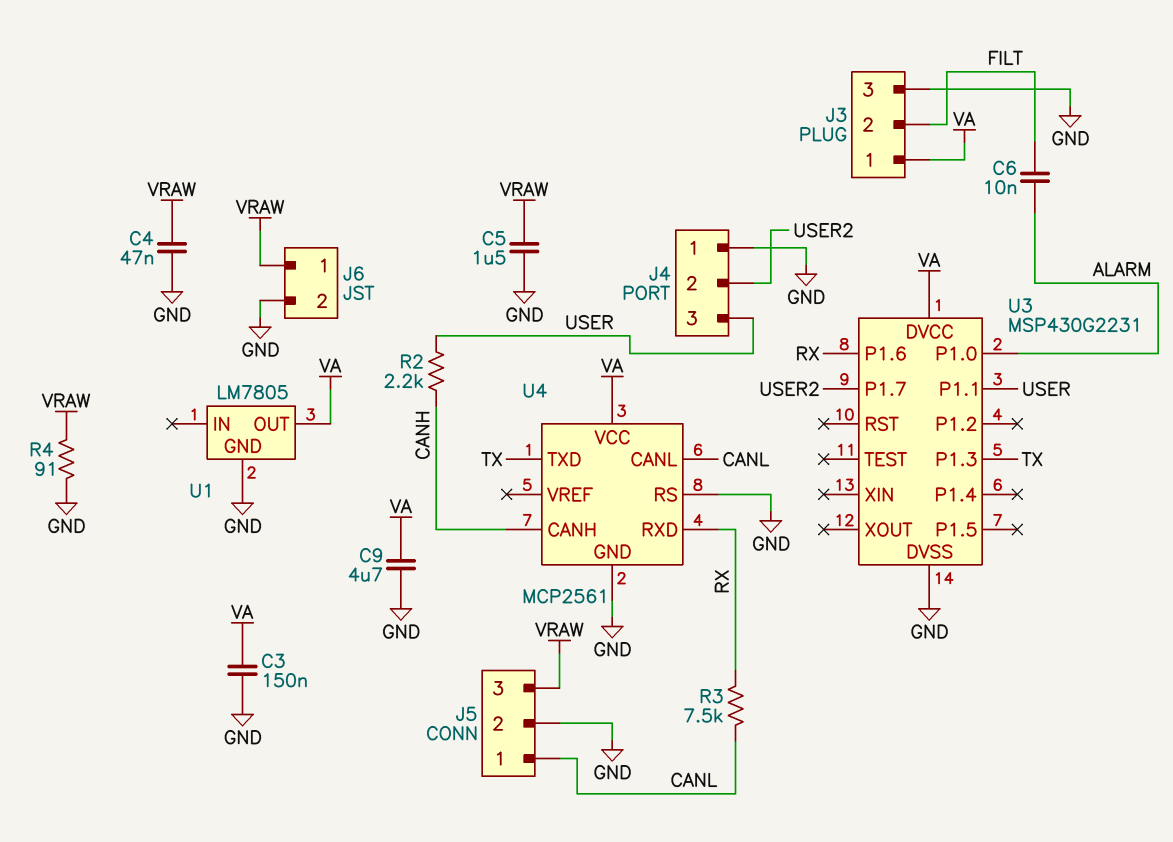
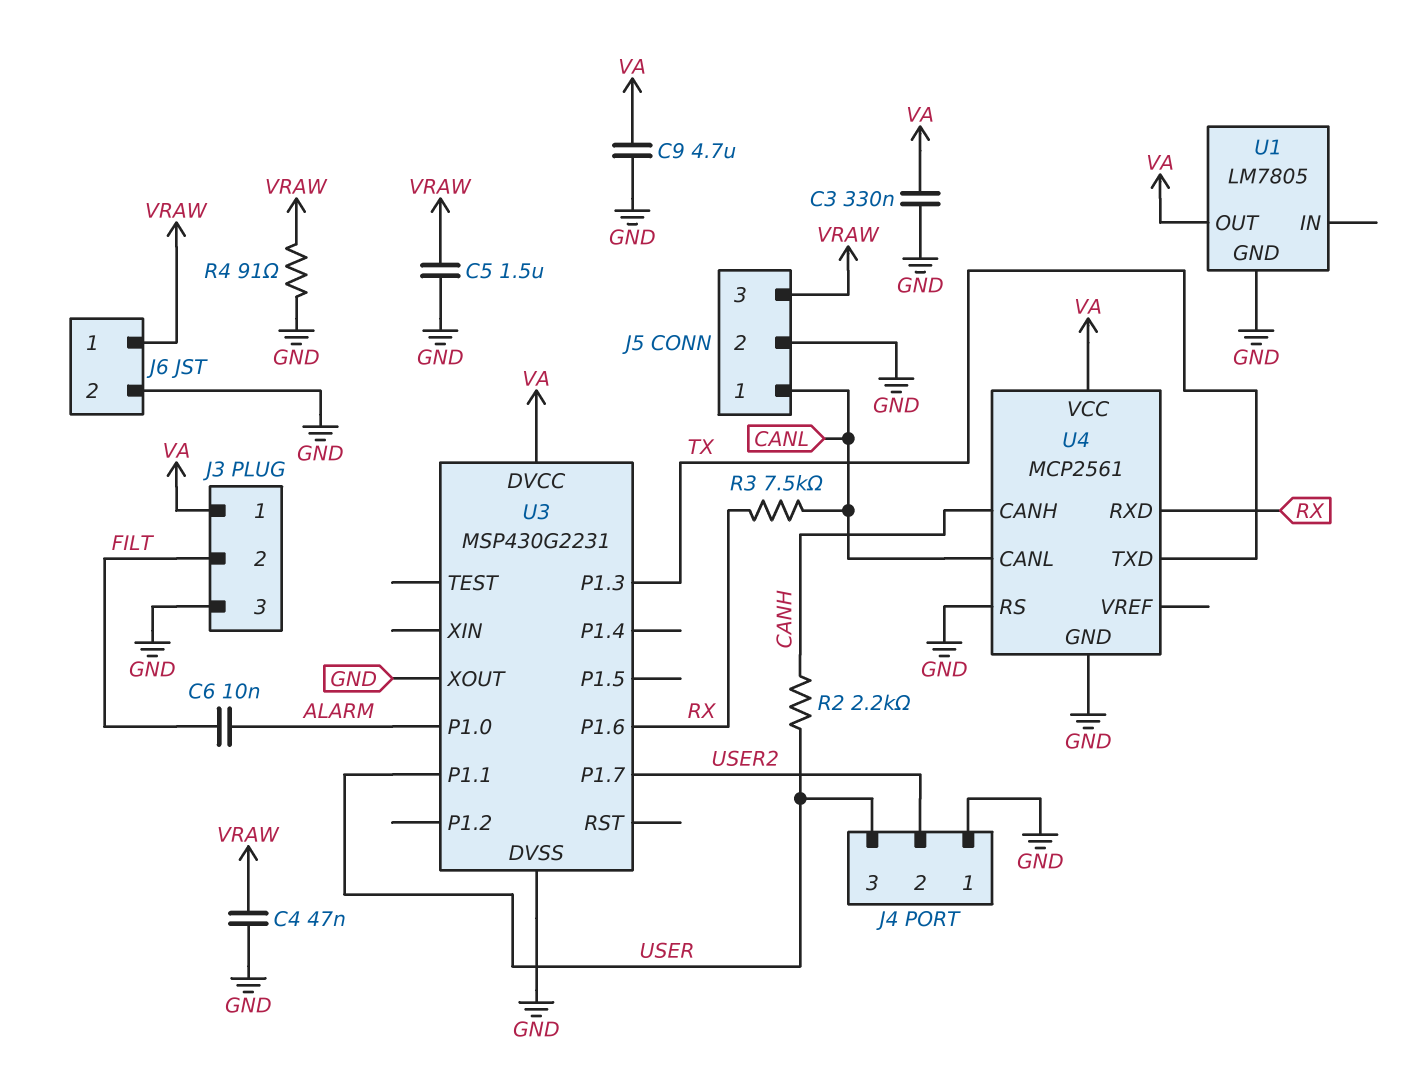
C3: 150nF (GND, VA) -> 330nF (GND, VA)
U3 pin XOUT: none -> GND

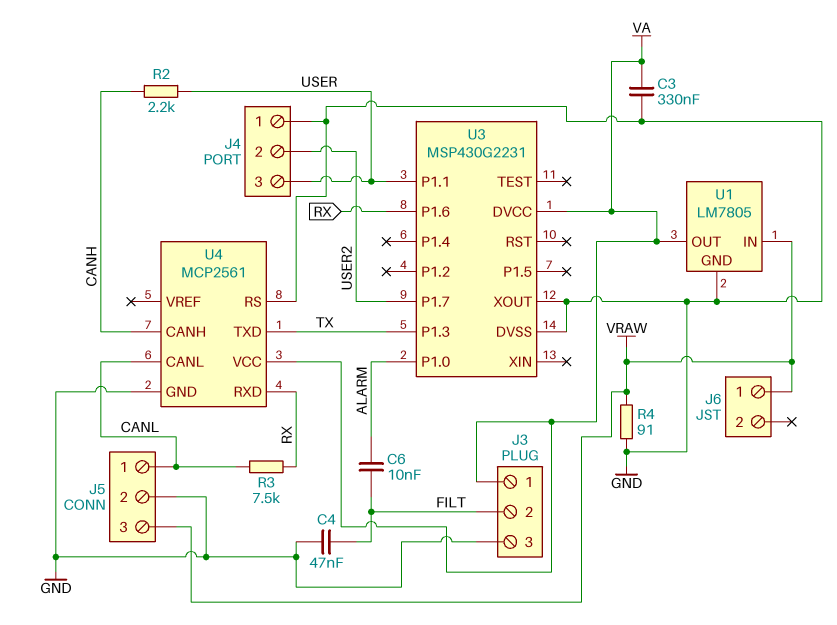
C4: 47nF (GND, VRAW) -> 47nF (FILT, GND)
C5: 1.5uF (GND, VRAW) -> none
C9: 4.7uF (GND, VA) -> none
J6 pin 2: GND -> none
U1 pin IN: none -> VRAW

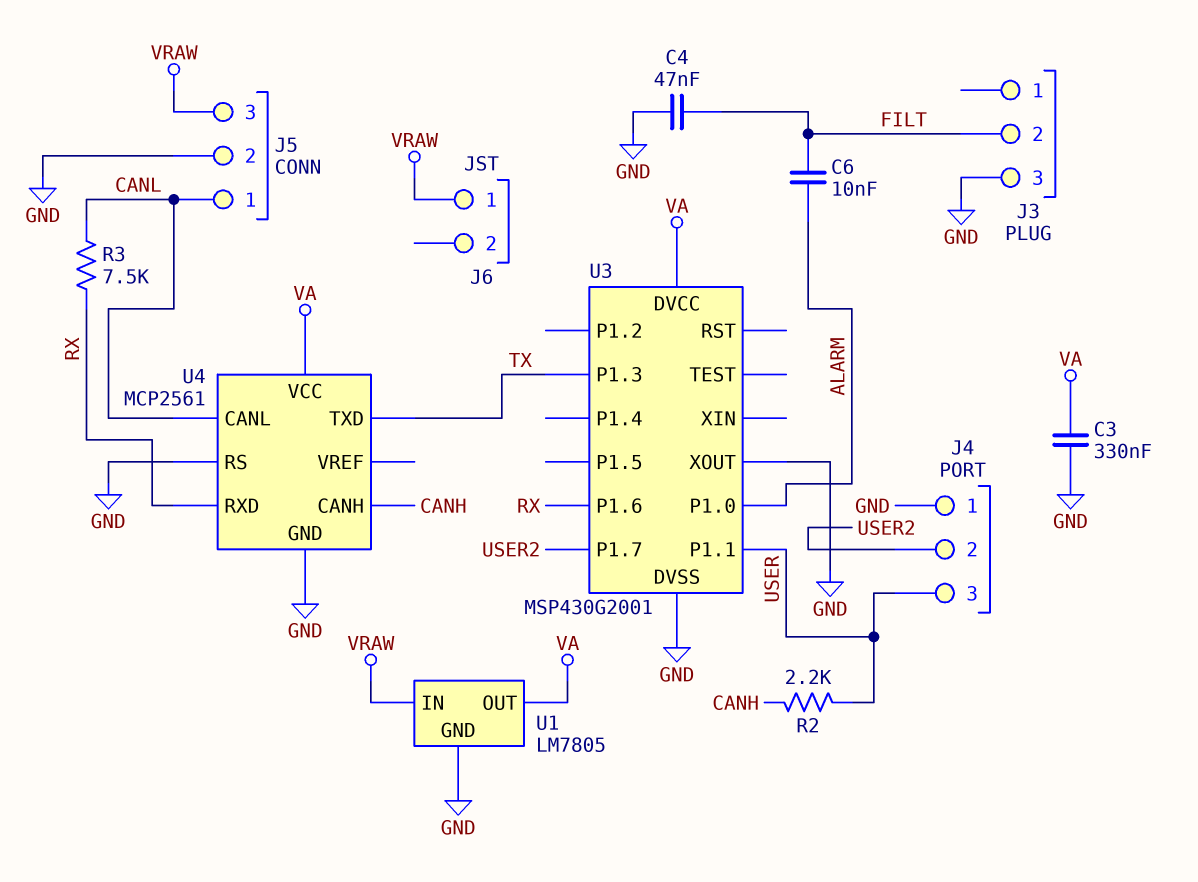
J3 pin 1: VA -> none
R4: 91 (GND, VRAW) -> none
U3: MSP430G2231 -> MSP430G2001

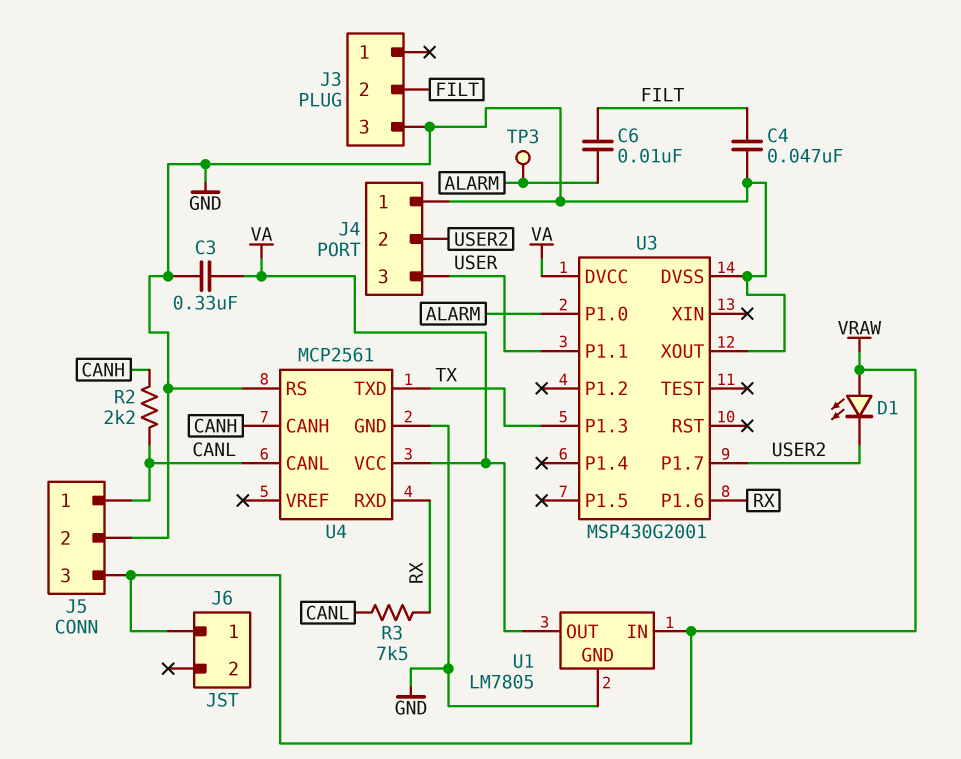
D1: none -> LED (A VRAW, K USER2)
R2: 2.2k (CANH, USER) -> 2.2k (CANH, CANL)
TP3: none -> test point (ALARM)

